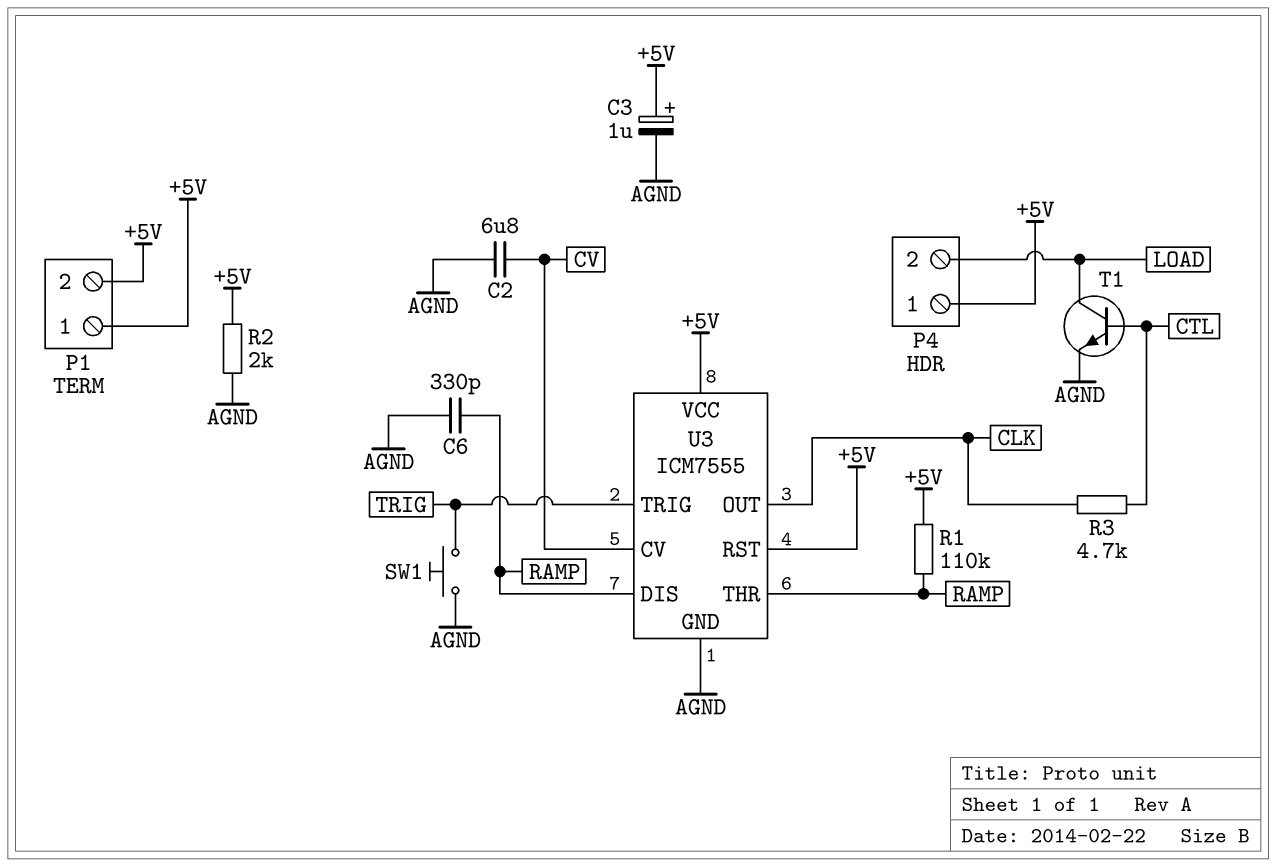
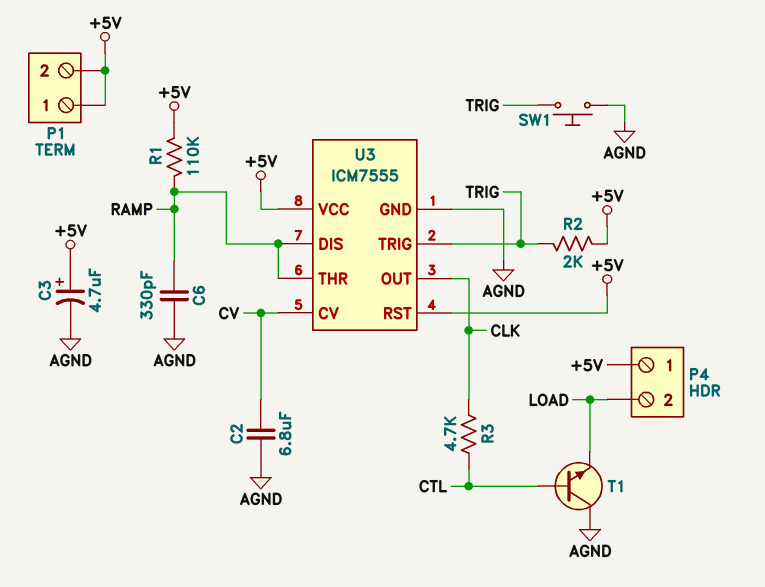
C3: 1uF (plus +5V, minus AGND) -> 4.7uF (plus +5V, minus AGND)
R2: 2k (+5V, AGND) -> 2k (+5V, TRIG)
T1: NPN (B CTL, C LOAD, E AGND) -> NPN (B CTL, C AGND, E LOAD)

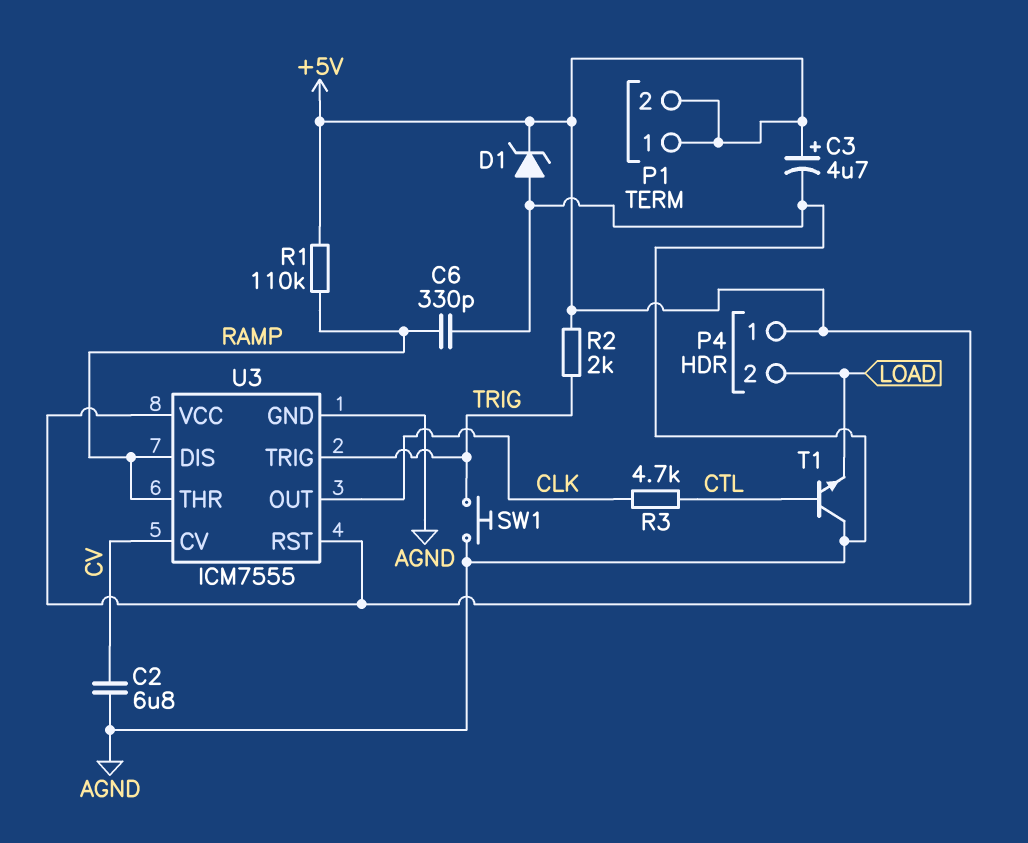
D1: none -> zener (A AGND, K +5V)

